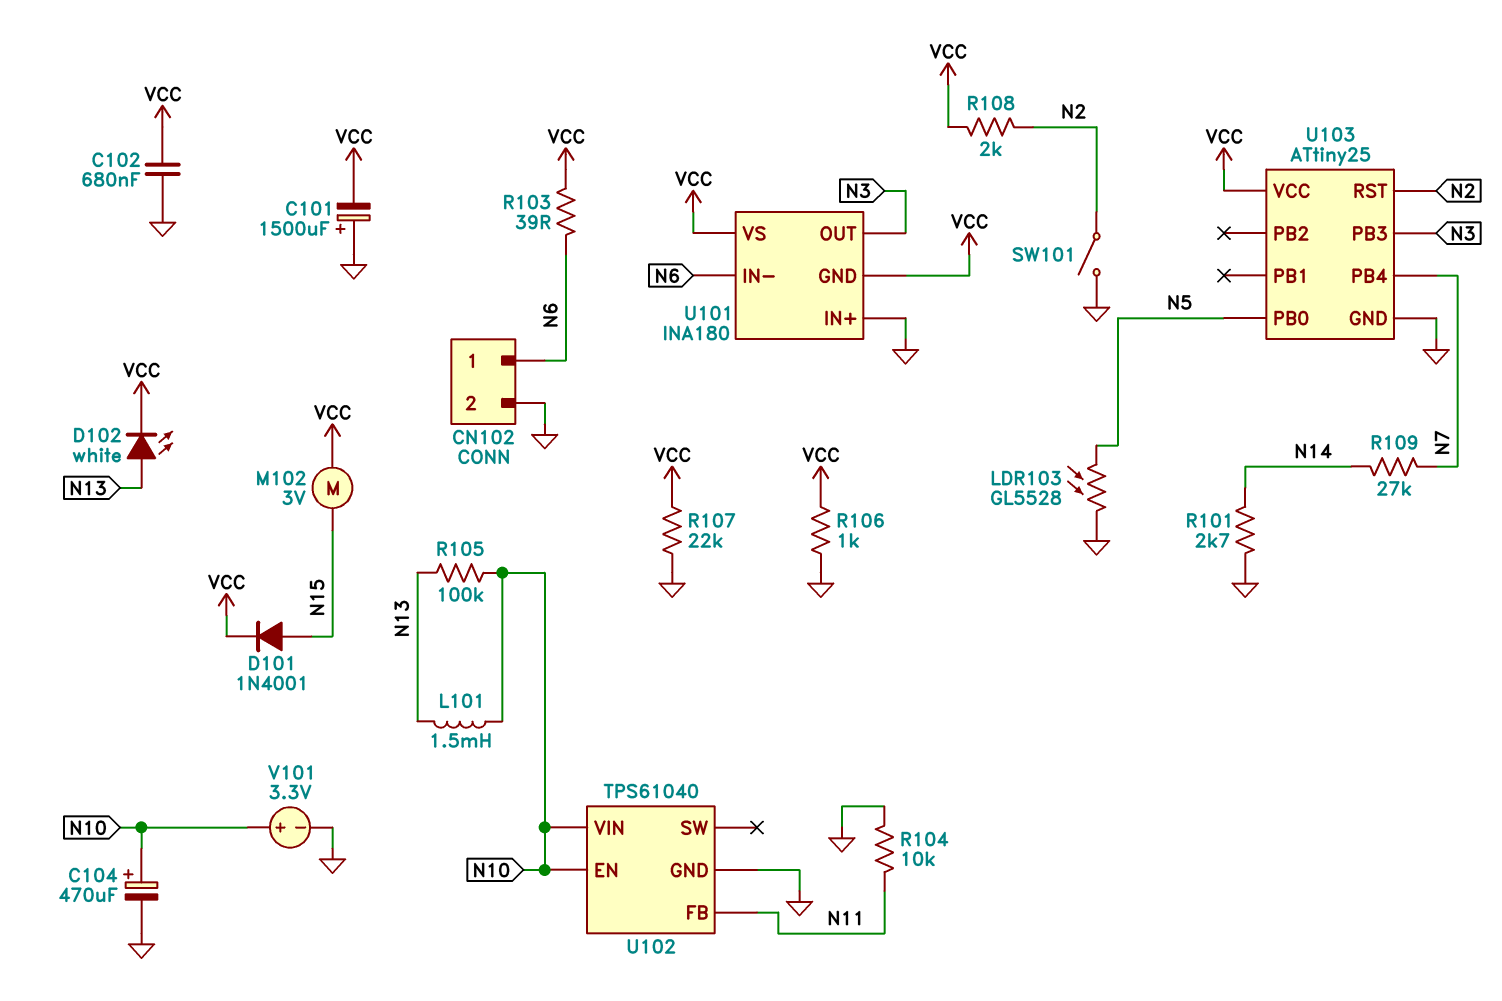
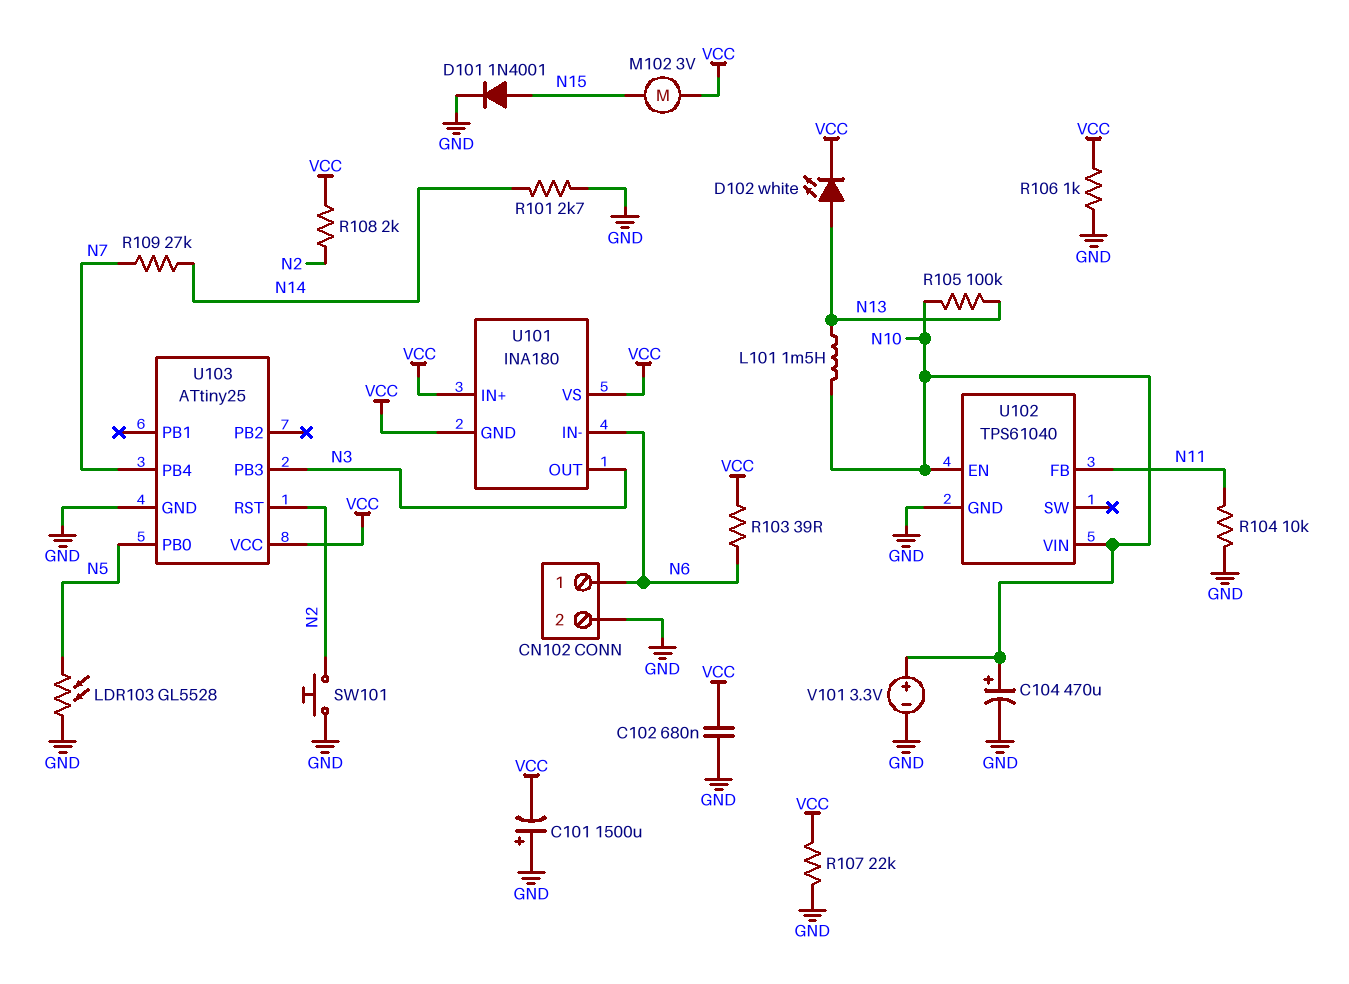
D101: diode 1N4001 (A N15, K VCC) -> diode 1N4001 (A N15, K GND)
SW101: switch (GND, N2) -> button (GND, N2)
U101 pin IN+: GND -> VCC

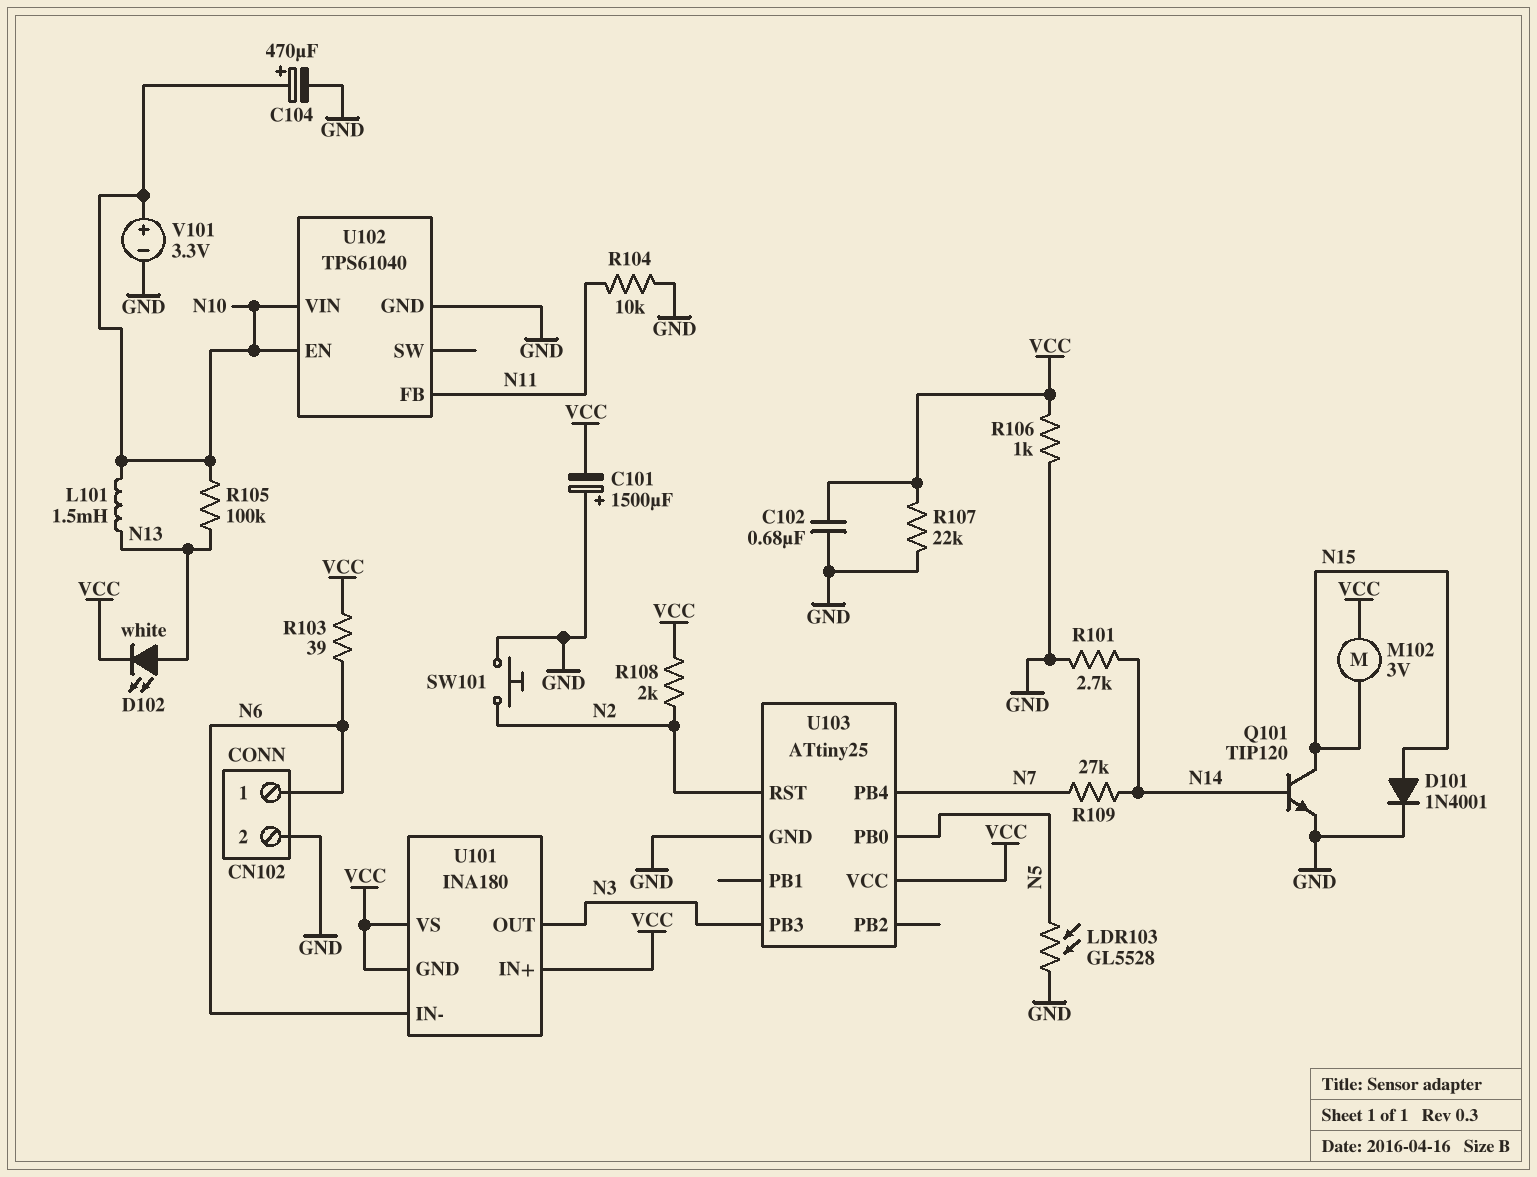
Q101: none -> NPN TIP120 (B N14, C N15, E GND)

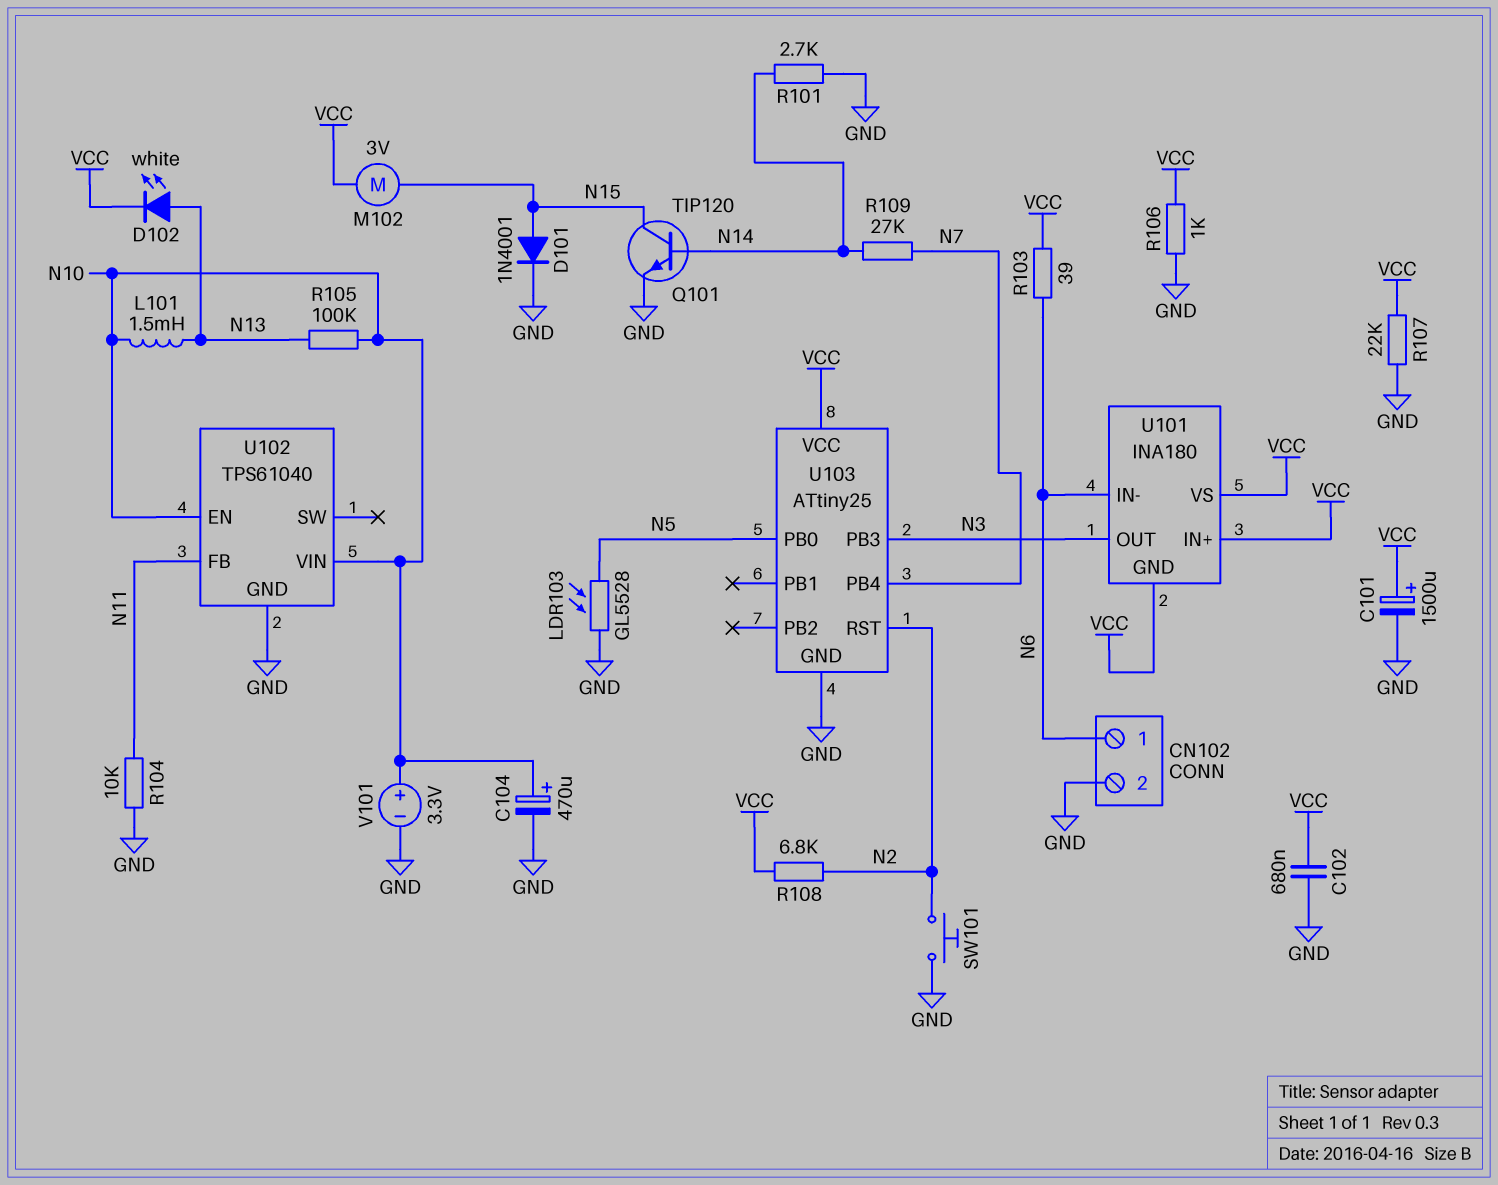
C101: 1500uF (plus GND, minus VCC) -> 1500uF (plus VCC, minus GND)
R108: 2k (N2, VCC) -> 6.8k (N2, VCC)

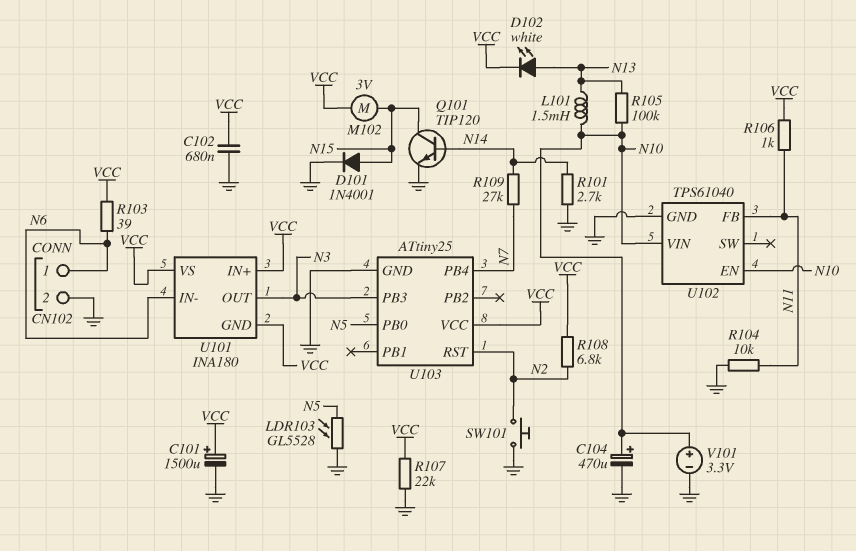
R106: 1k (GND, VCC) -> 1k (N11, VCC)

